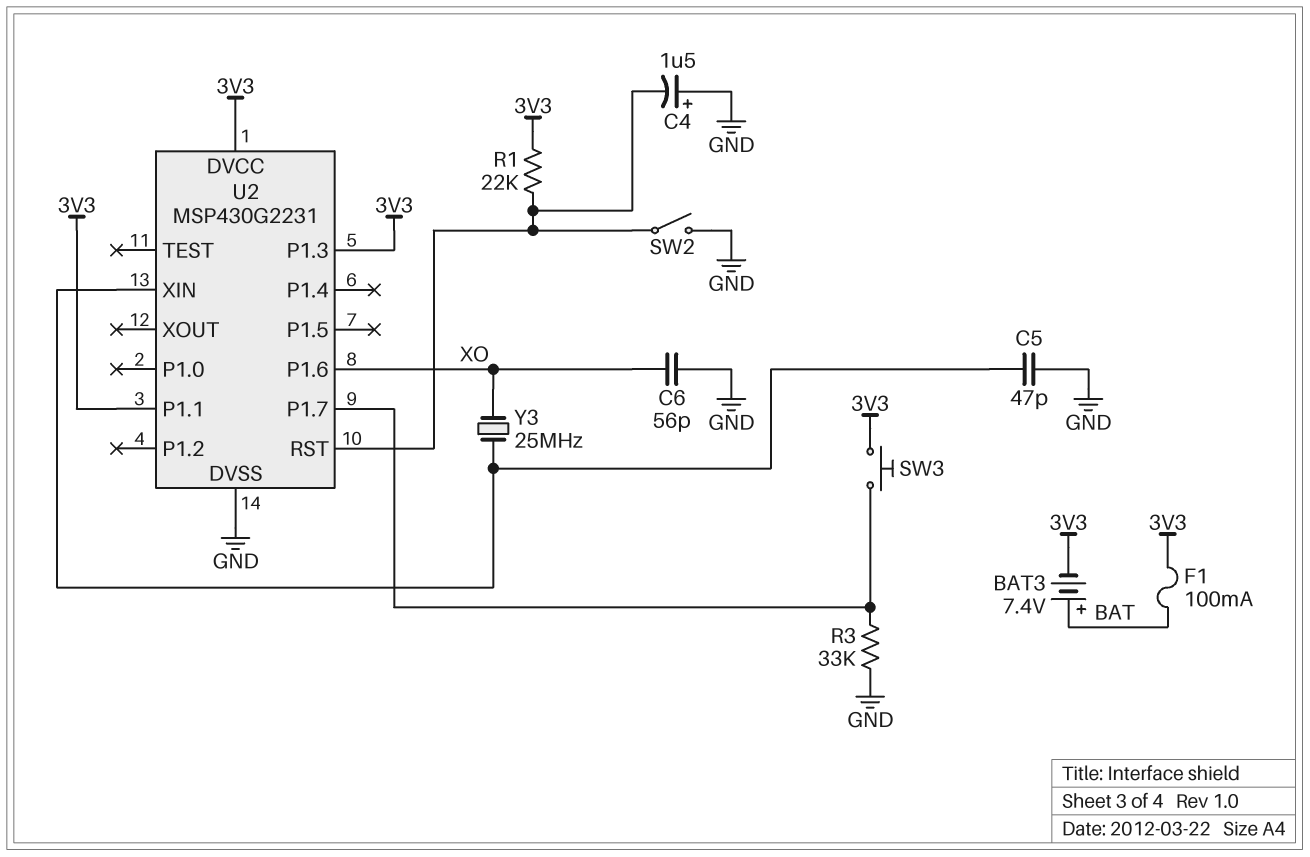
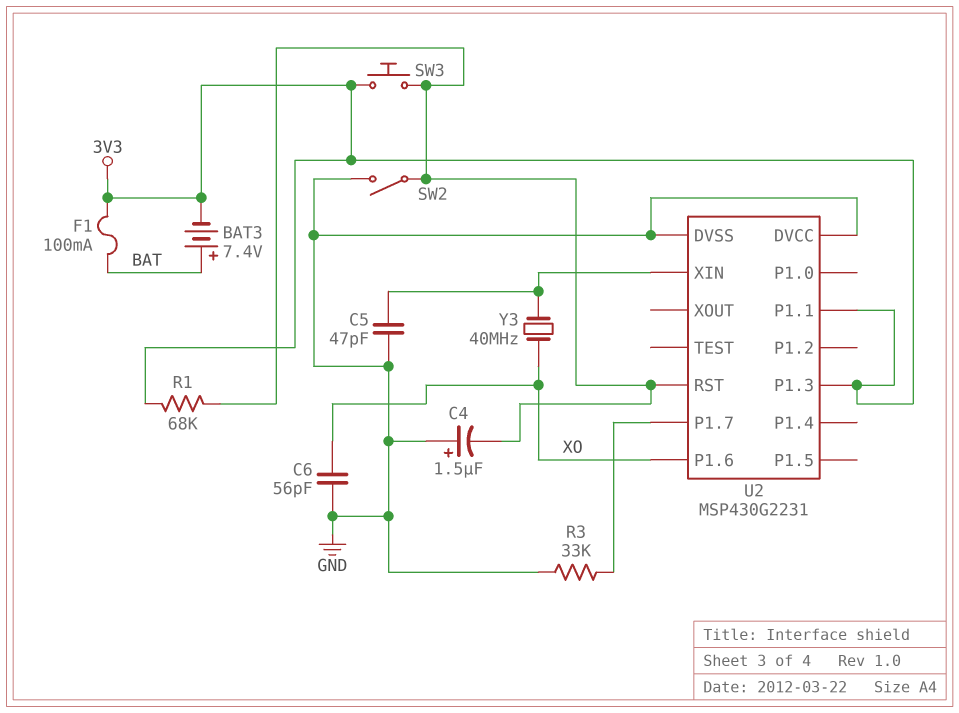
R1: 22k (3V3, U2/RST) -> 68k (3V3, U2/RST)
SW3: button (3V3, U2/P1.7) -> button (3V3, U2/RST)
U2 pin DVCC: 3V3 -> GND
Y3: 25MHz (U2/XIN, XO) -> 40MHz (U2/XIN, XO)

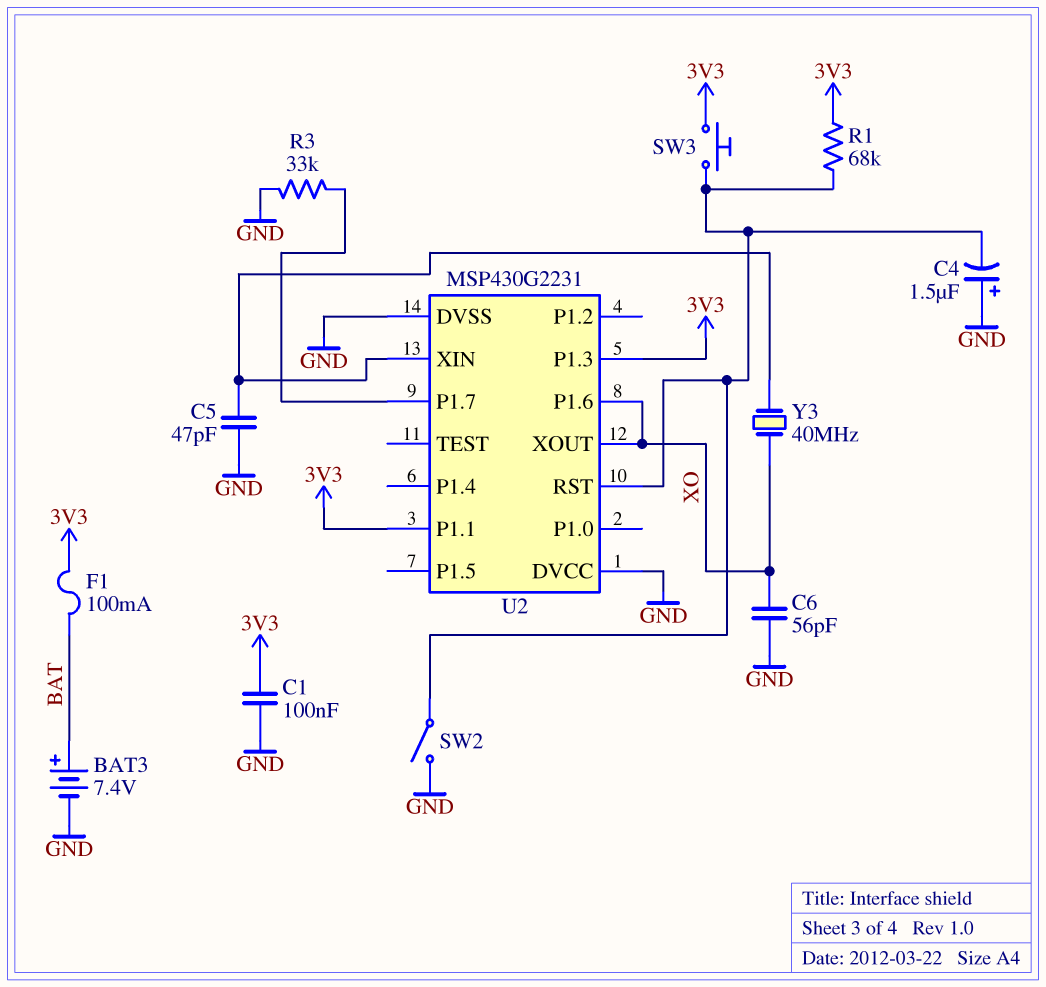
BAT3: 7.4V (plus BAT, minus 3V3) -> 7.4V (plus BAT, minus GND)
C1: none -> 100nF (3V3, GND)
U2 pin XOUT: none -> XO

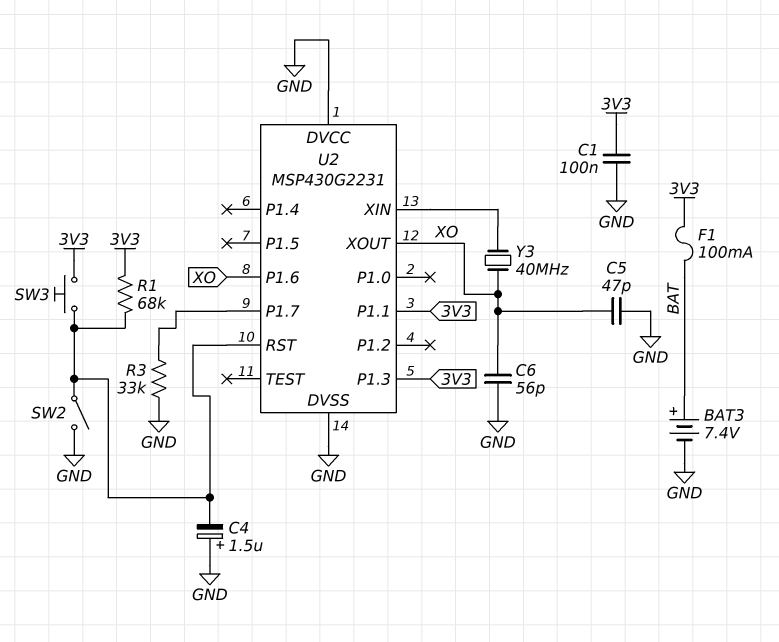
C5: 47pF (GND, U2/XIN) -> 47pF (GND, XO)

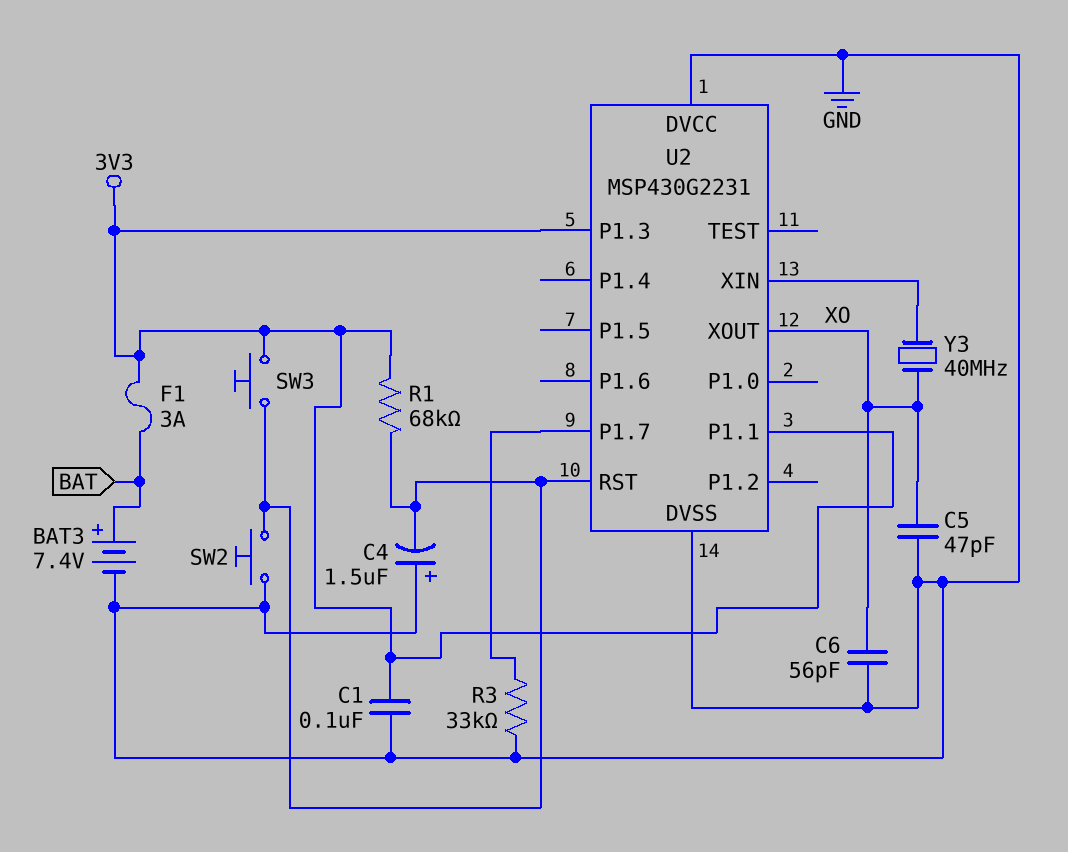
F1: 100mA (3V3, BAT) -> 3A (3V3, BAT)
SW2: switch (GND, U2/RST) -> button (GND, U2/RST)
U2 pin P1.6: XO -> none

